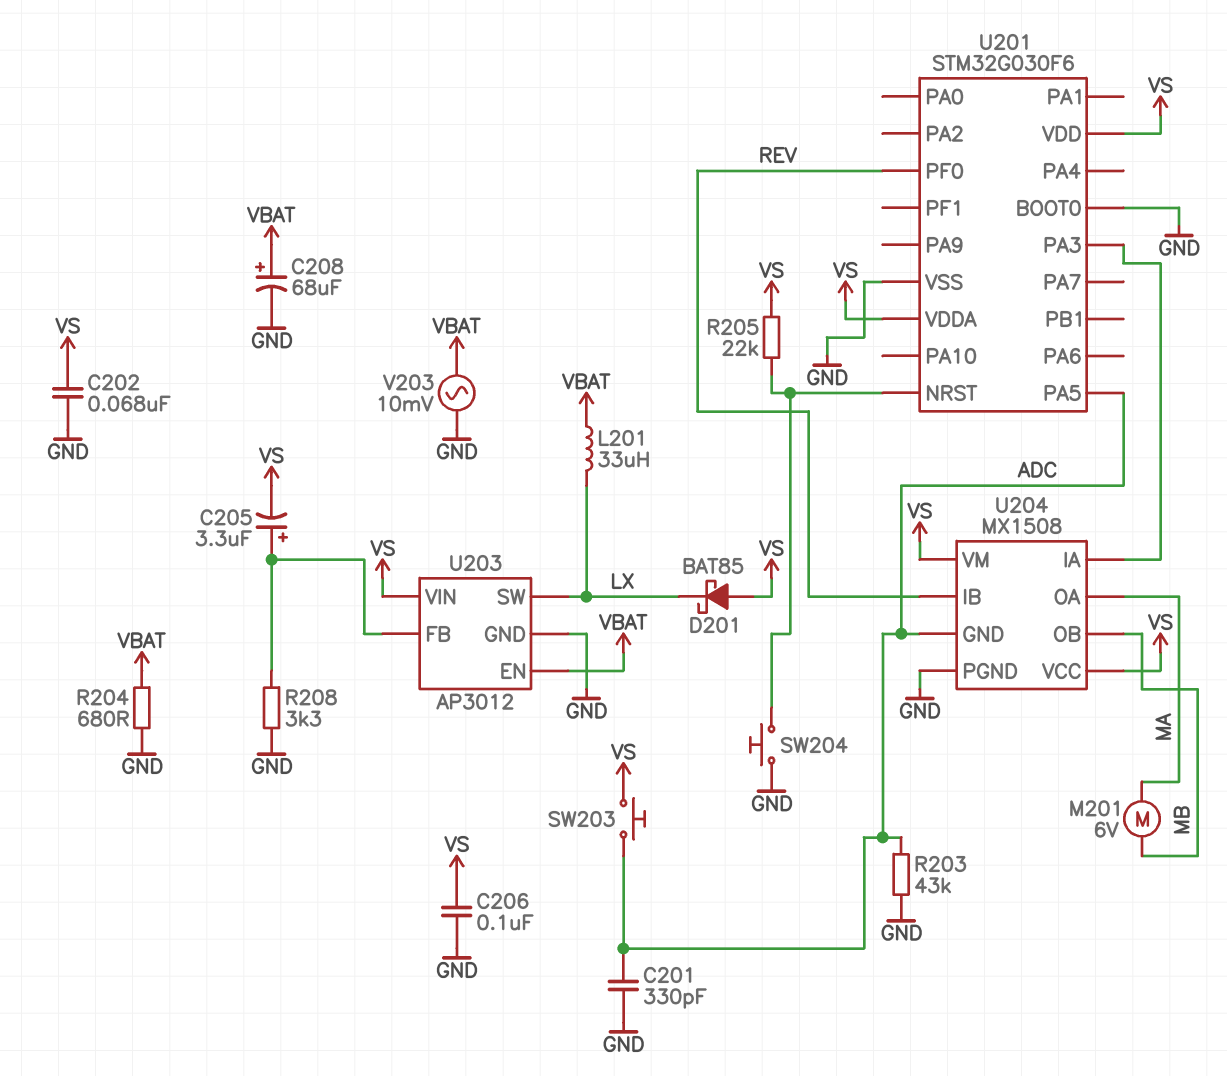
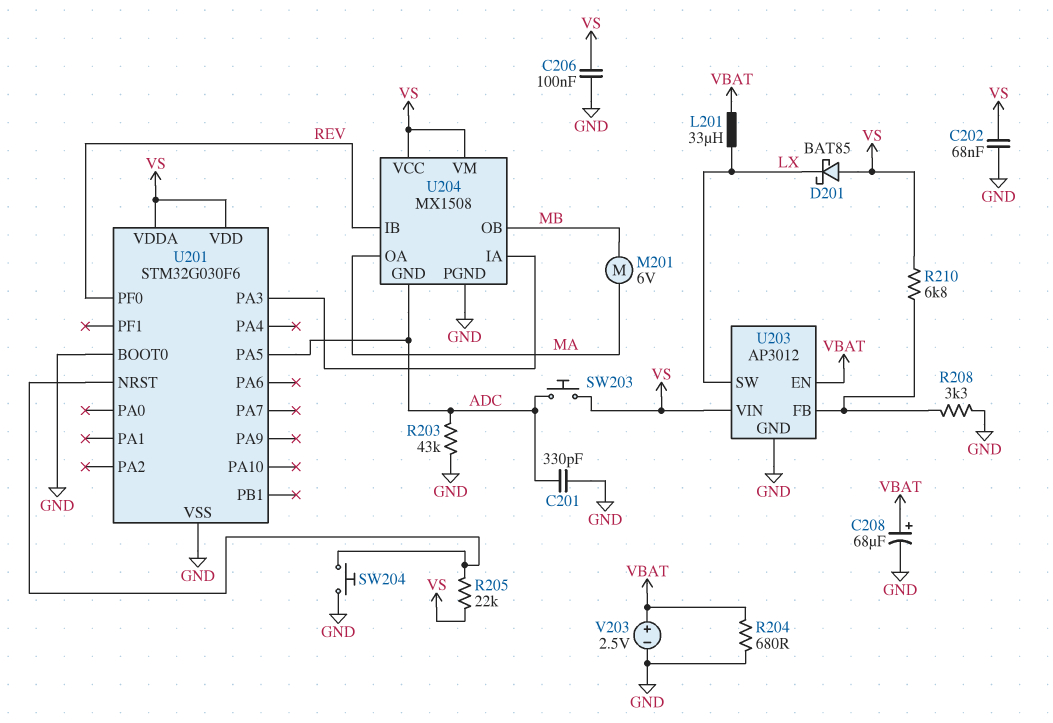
C205: 3.3uF (plus U203/FB, minus VS) -> none
R210: none -> 6.8k (U203/FB, VS)
V203: AC 10mV (GND, VBAT) -> 2.5V (plus VBAT, minus GND)

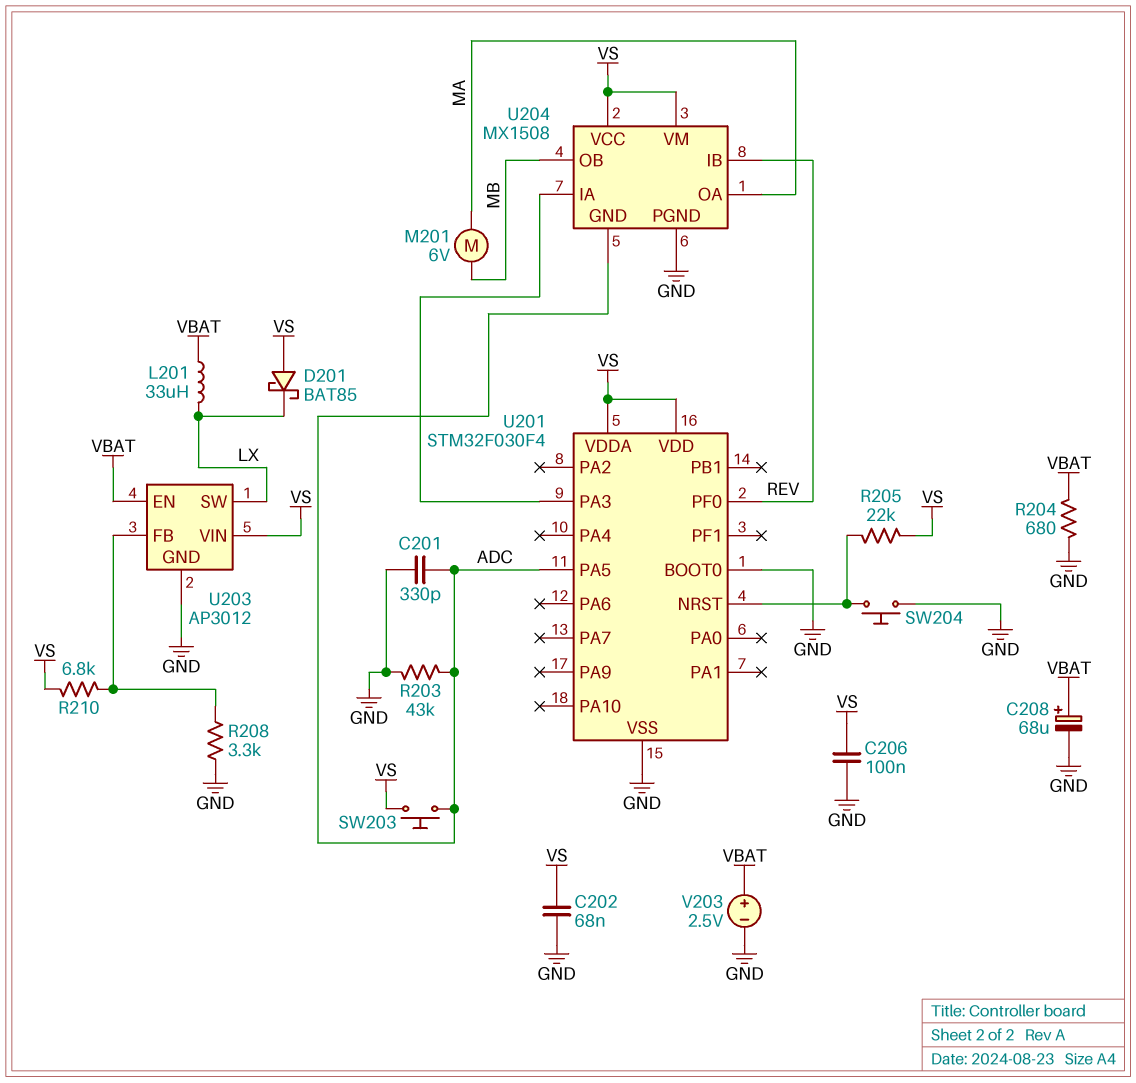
U201: STM32G030F6 -> STM32F030F4

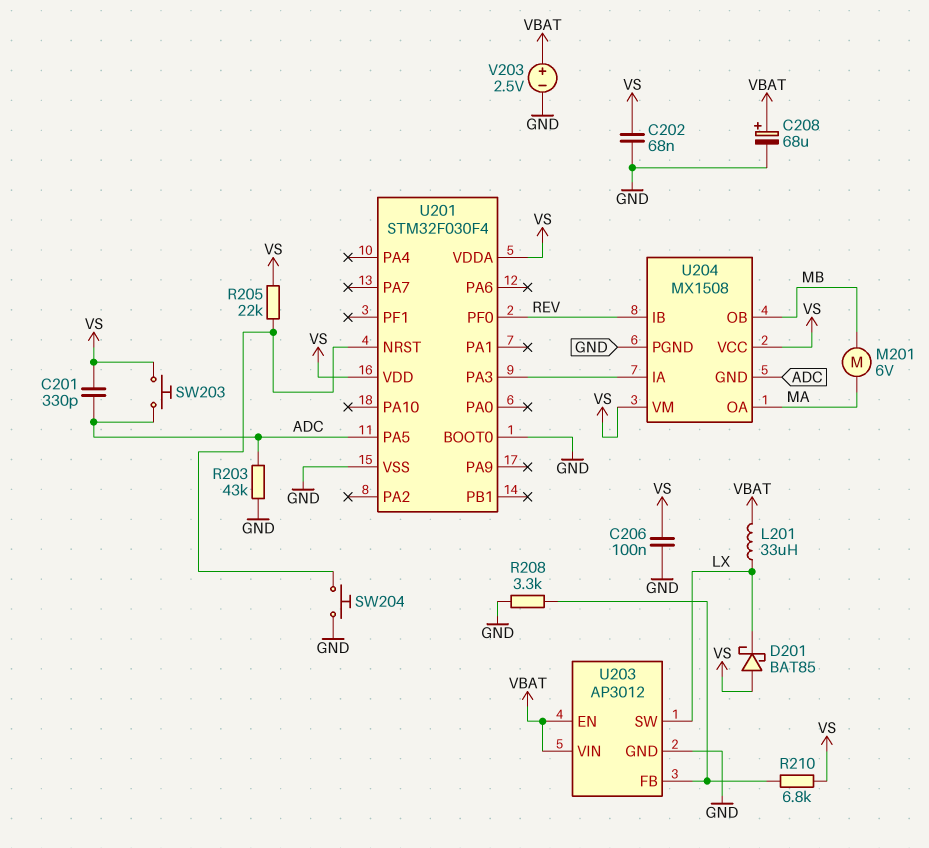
C201: 330pF (ADC, GND) -> 330pF (ADC, VS)
R204: 680 (GND, VBAT) -> none
U203 pin VIN: VS -> VBAT

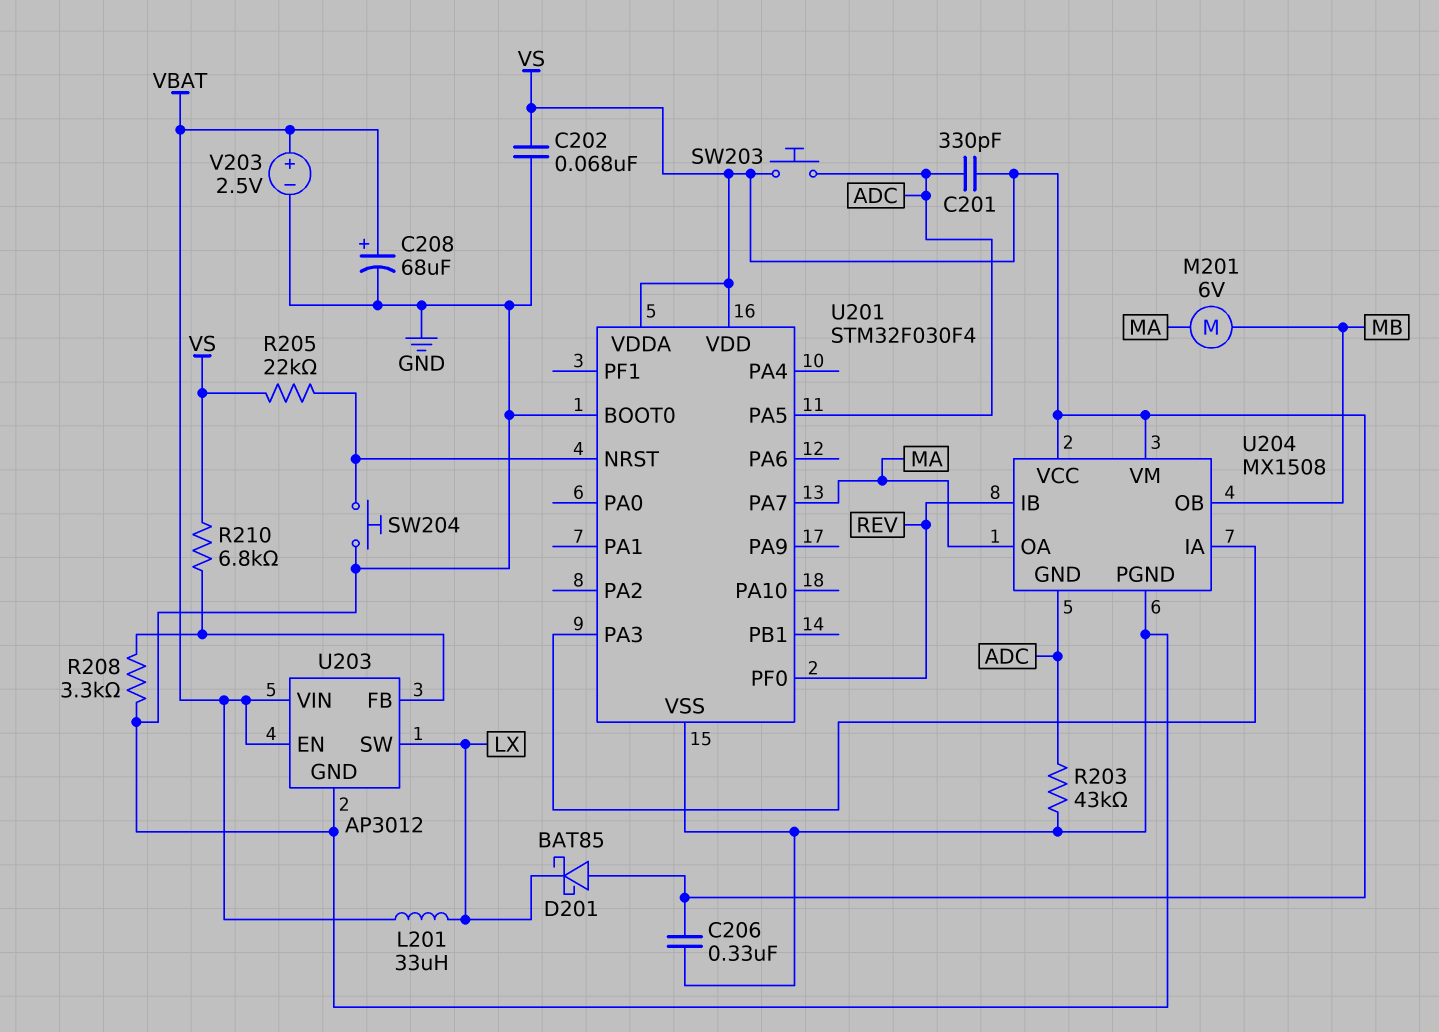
C206: 100nF (GND, VS) -> 330nF (GND, VS)
U201 pin PA7: none -> MA

